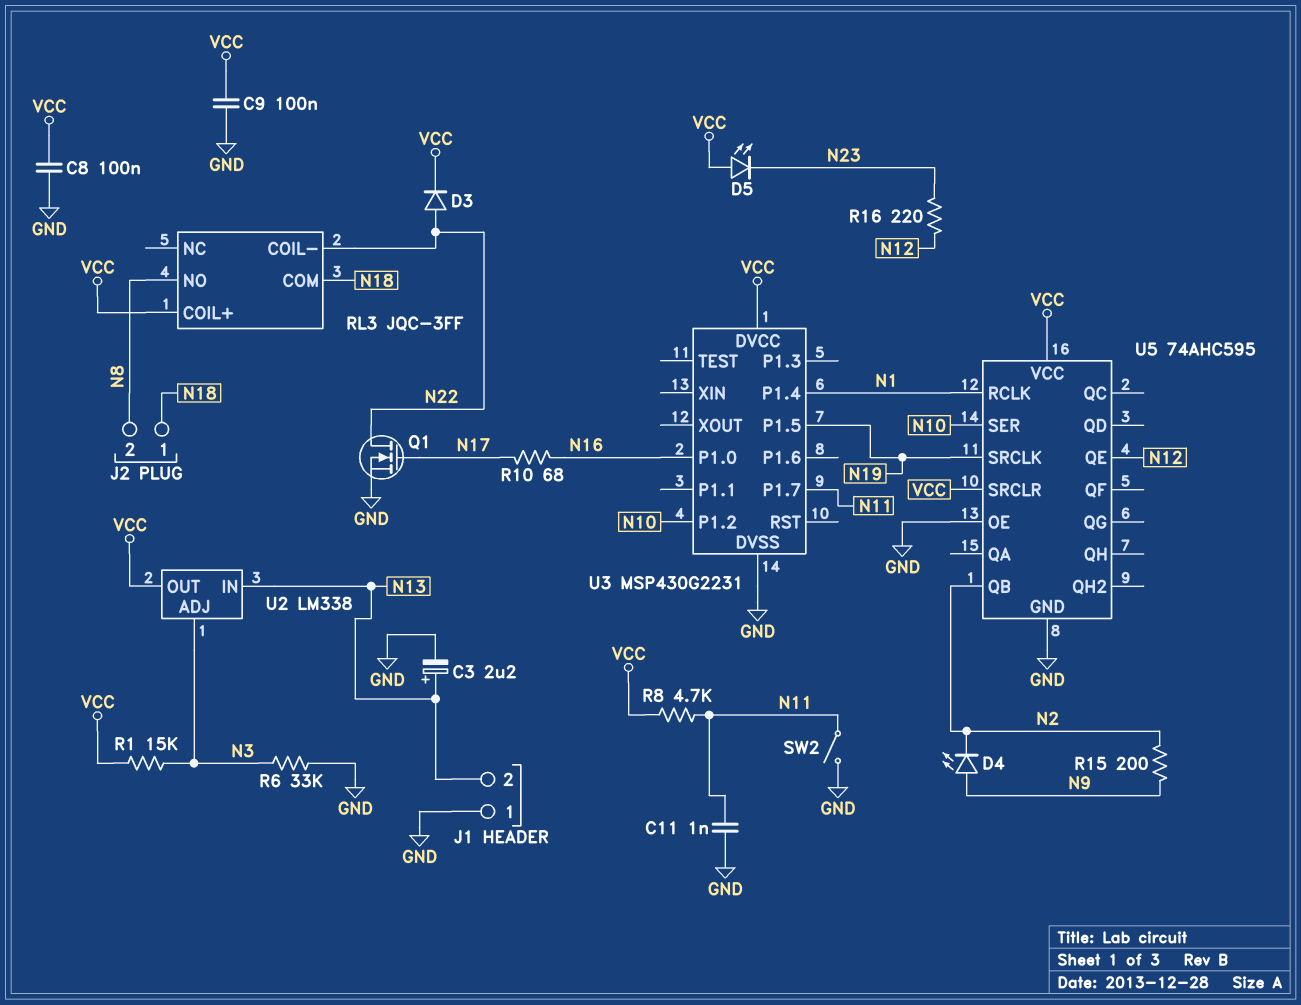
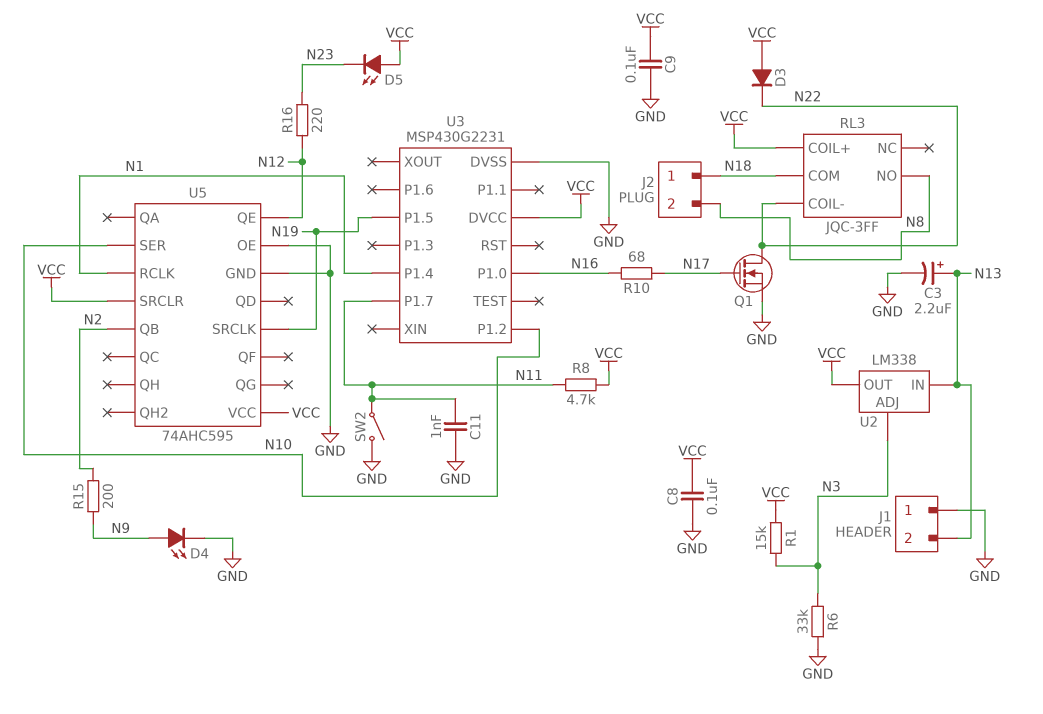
D3: diode (A N22, K VCC) -> diode (A VCC, K N22)
D4: LED (A N9, K N2) -> LED (A N9, K GND)

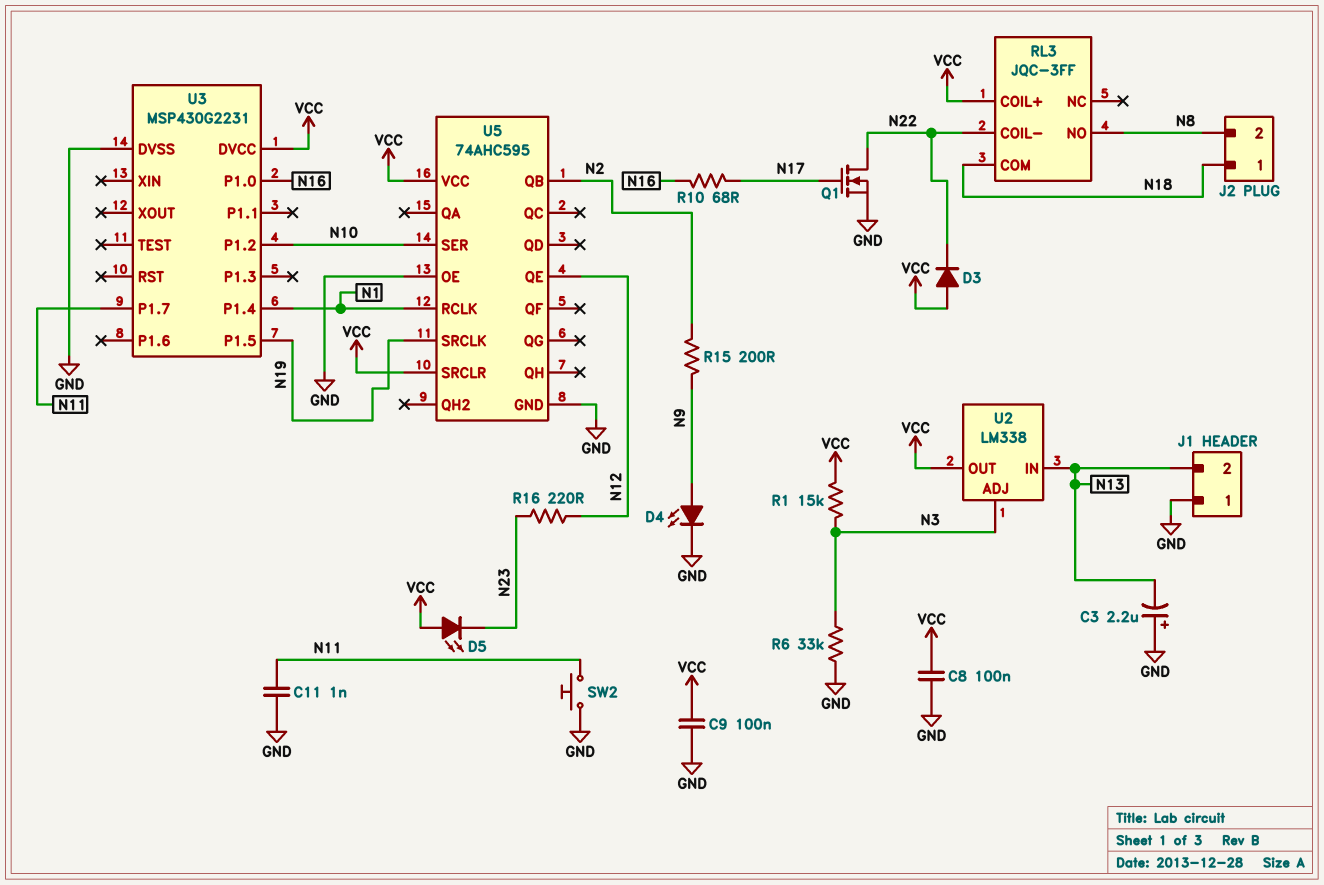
C3: 2.2uF (plus N13, minus GND) -> 2.2uF (plus GND, minus N13)
R8: 4.7k (N11, VCC) -> none
SW2: switch (GND, N11) -> button (GND, N11)

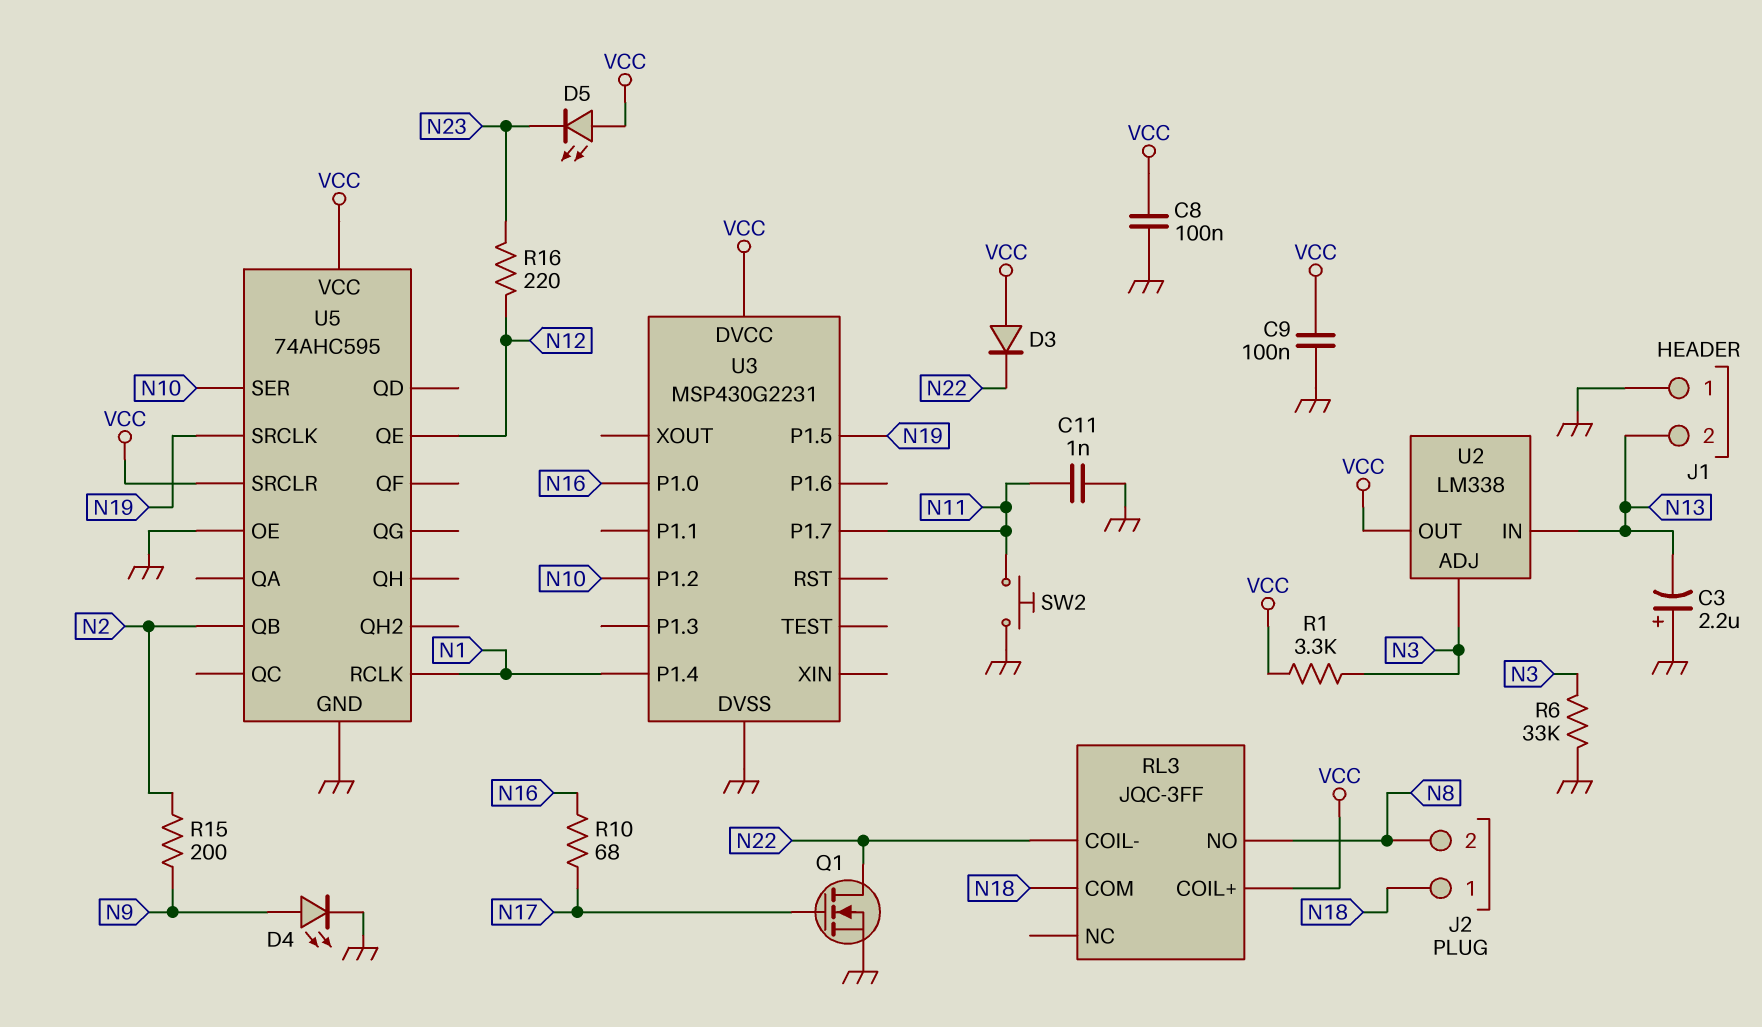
R1: 15k (N3, VCC) -> 3.3k (N3, VCC)

